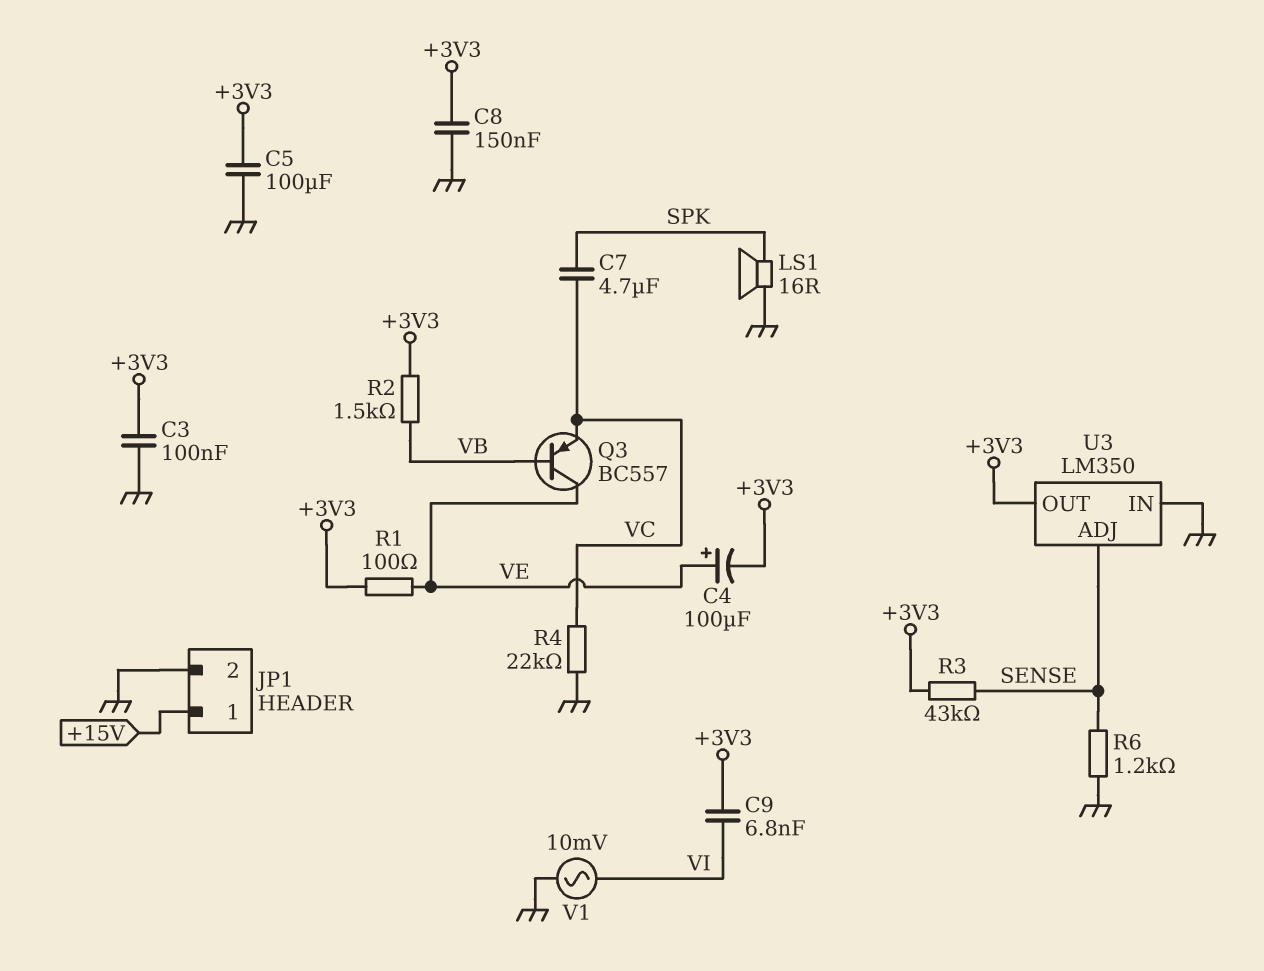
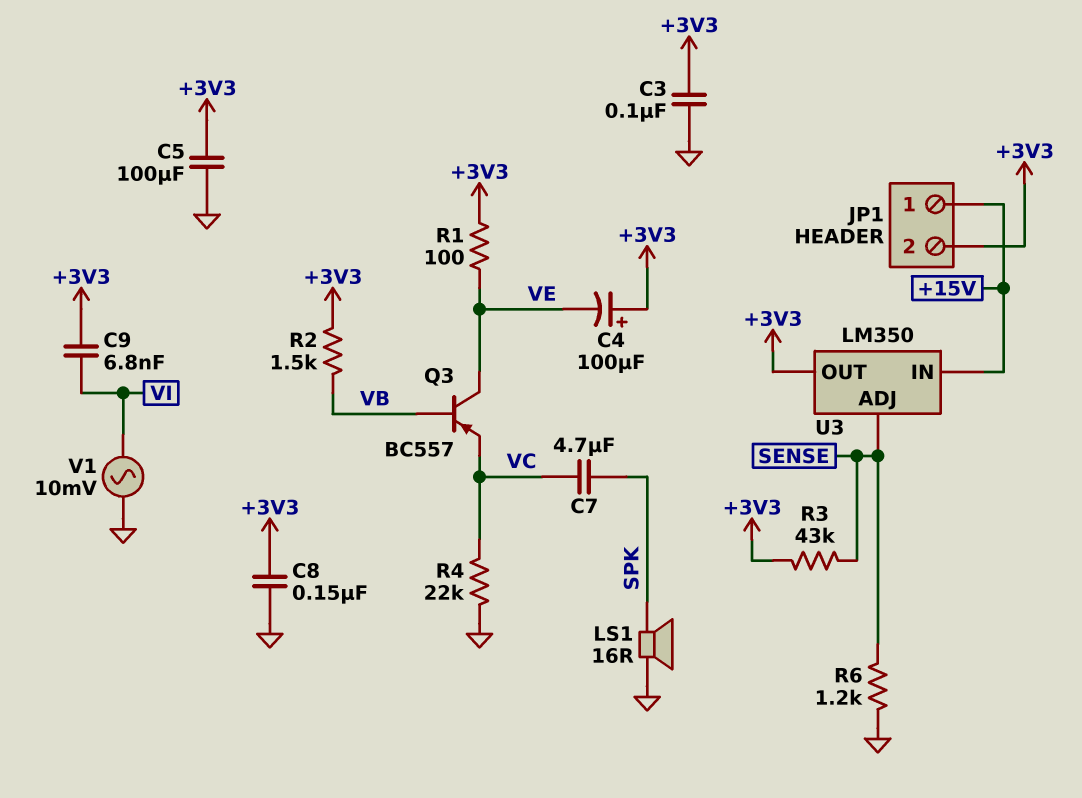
C4: 100uF (plus VE, minus +3V3) -> 100uF (plus +3V3, minus VE)
JP1 pin 2: GND -> +3V3
U3 pin IN: GND -> +15V

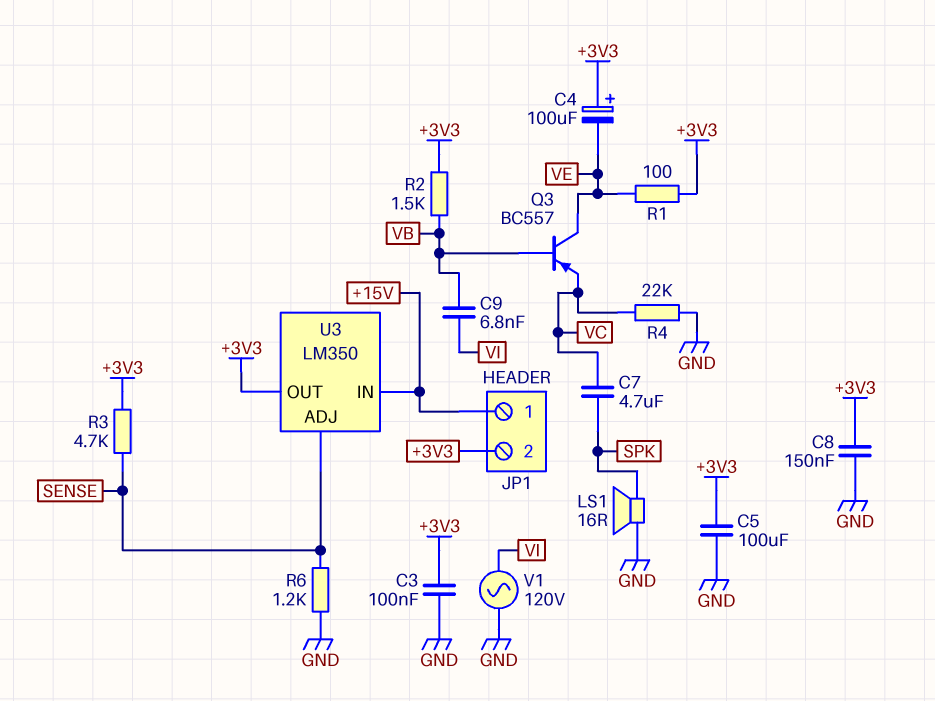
C9: 6.8nF (+3V3, VI) -> 6.8nF (VB, VI)
R3: 43k (+3V3, SENSE) -> 4.7k (+3V3, SENSE)
V1: AC 10mV (GND, VI) -> AC 120V (GND, VI)

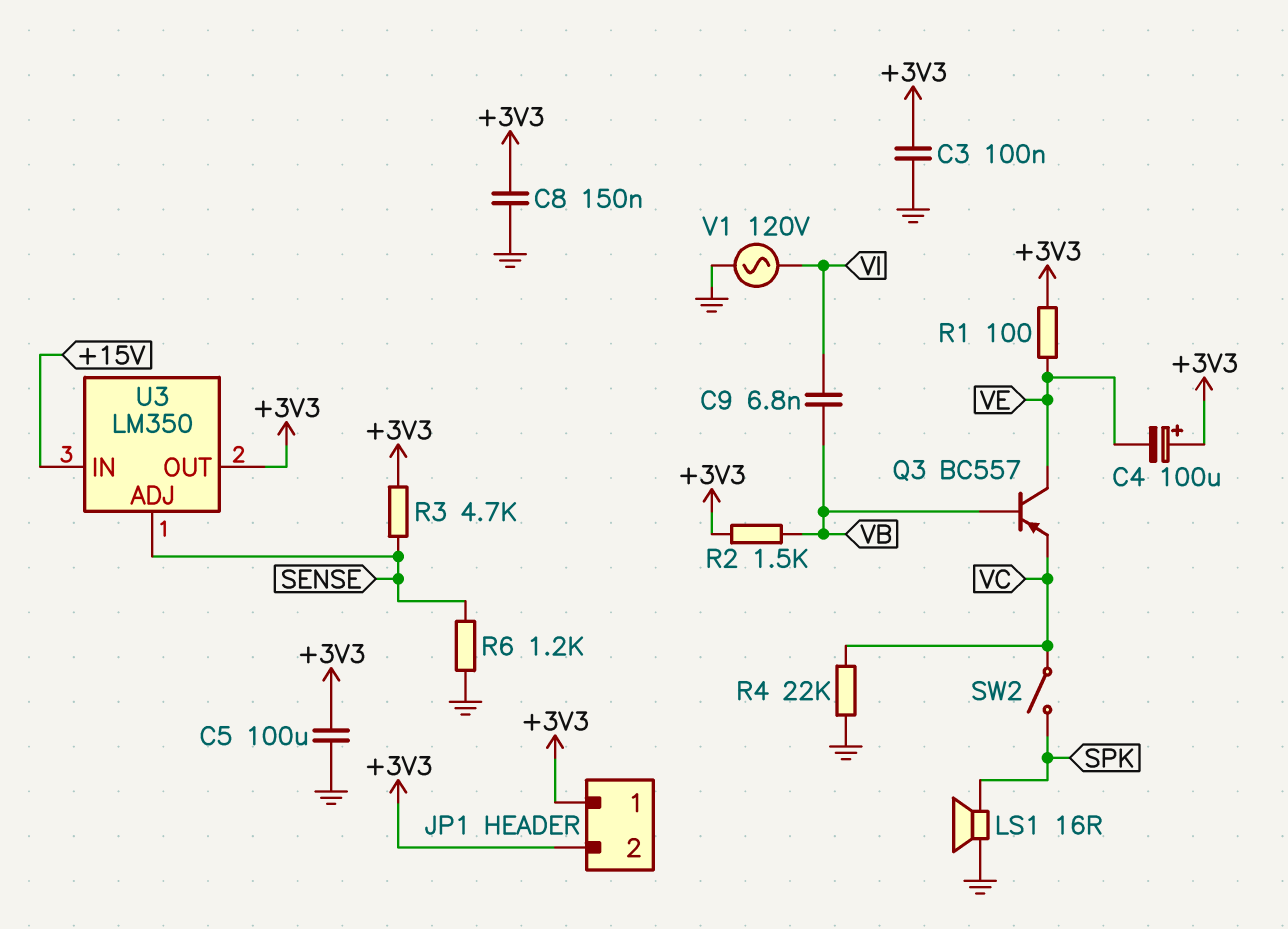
C7: 4.7uF (SPK, VC) -> none
JP1 pin 1: +15V -> +3V3
SW2: none -> switch (SPK, VC)

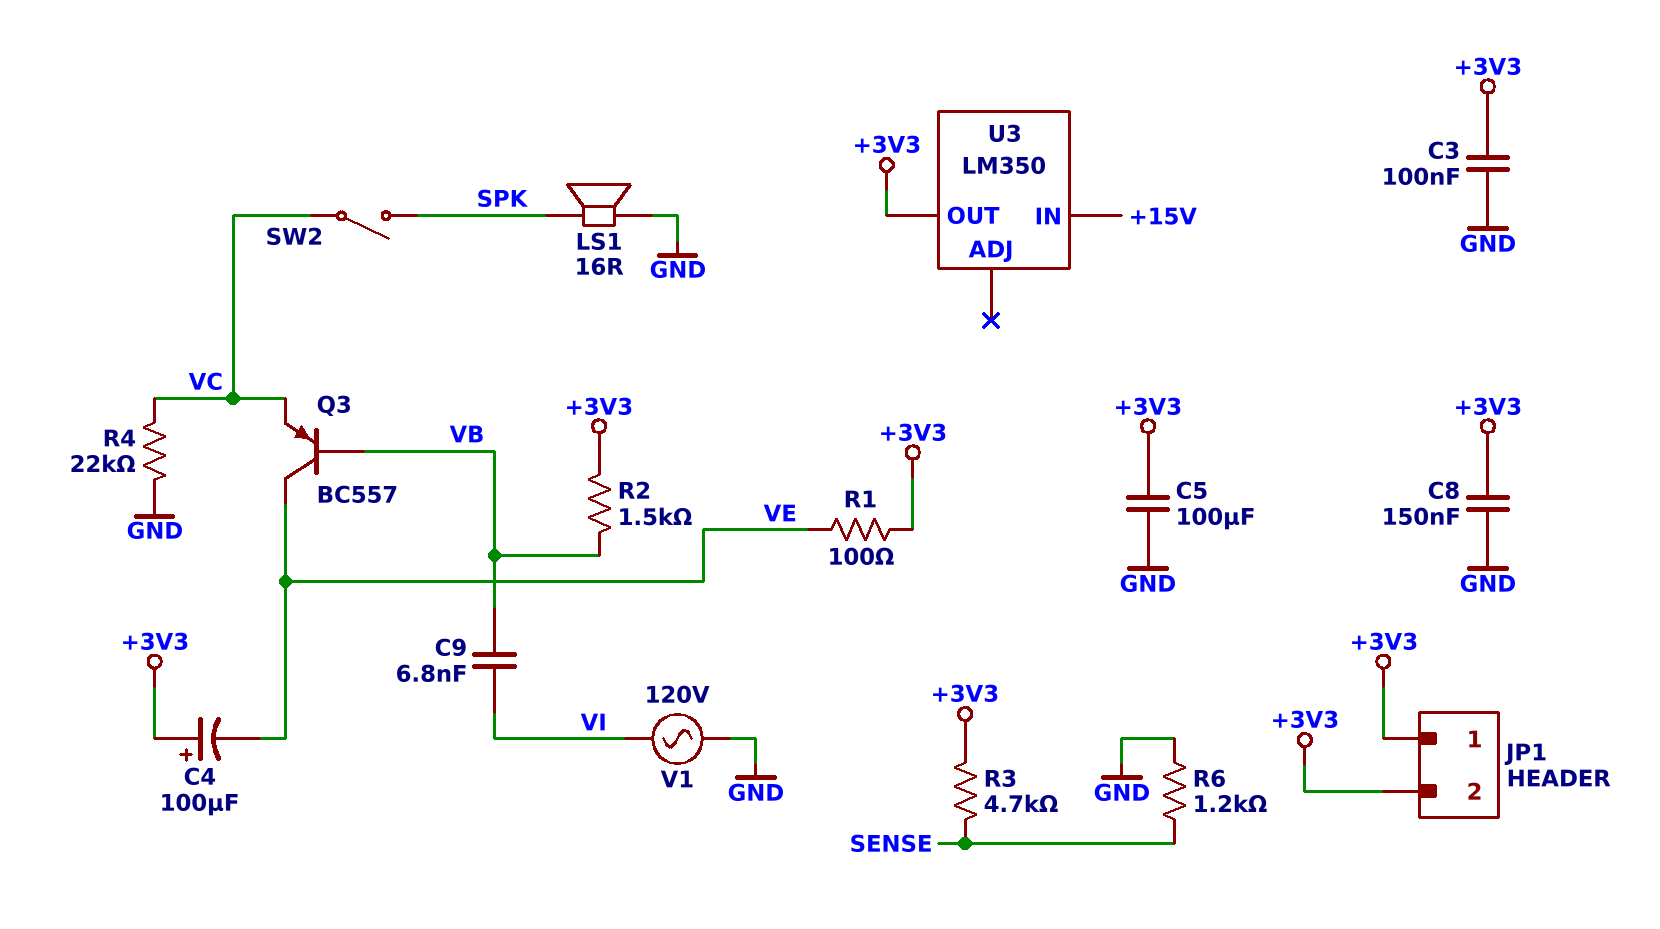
U3 pin ADJ: SENSE -> none

